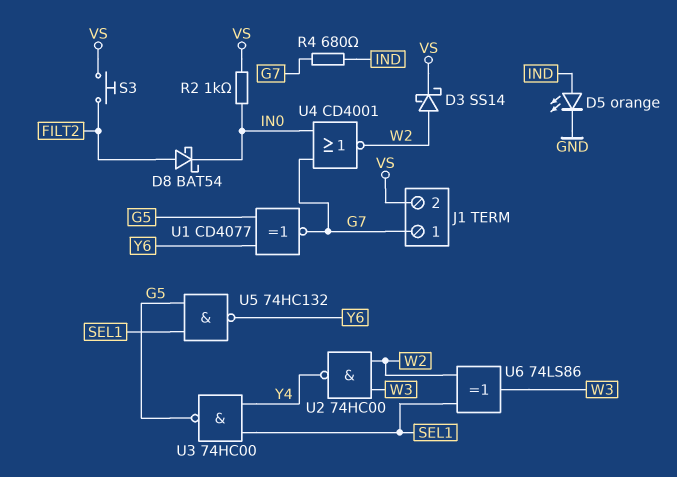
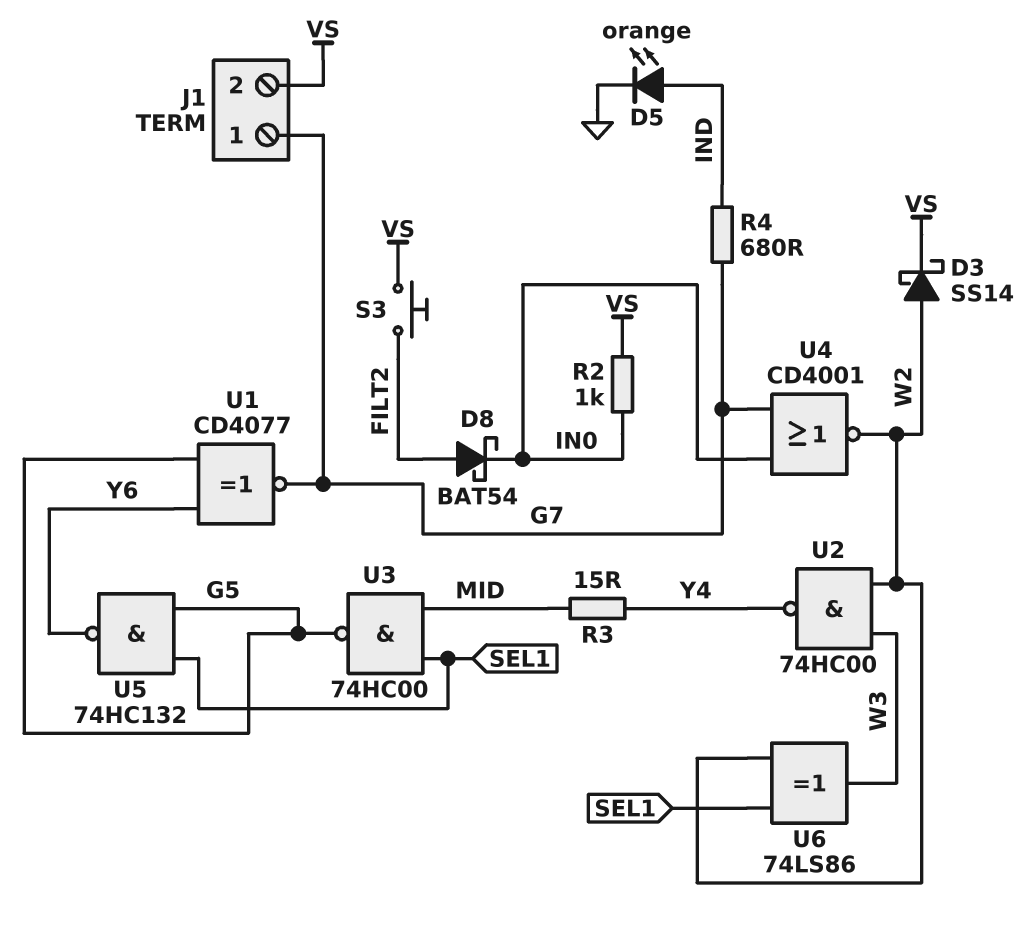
R3: none -> 15 (MID, Y4)
U3: NAND 74HC00 (in SEL1, in Y4, out G5) -> NAND 74HC00 (in MID, in SEL1, out G5)

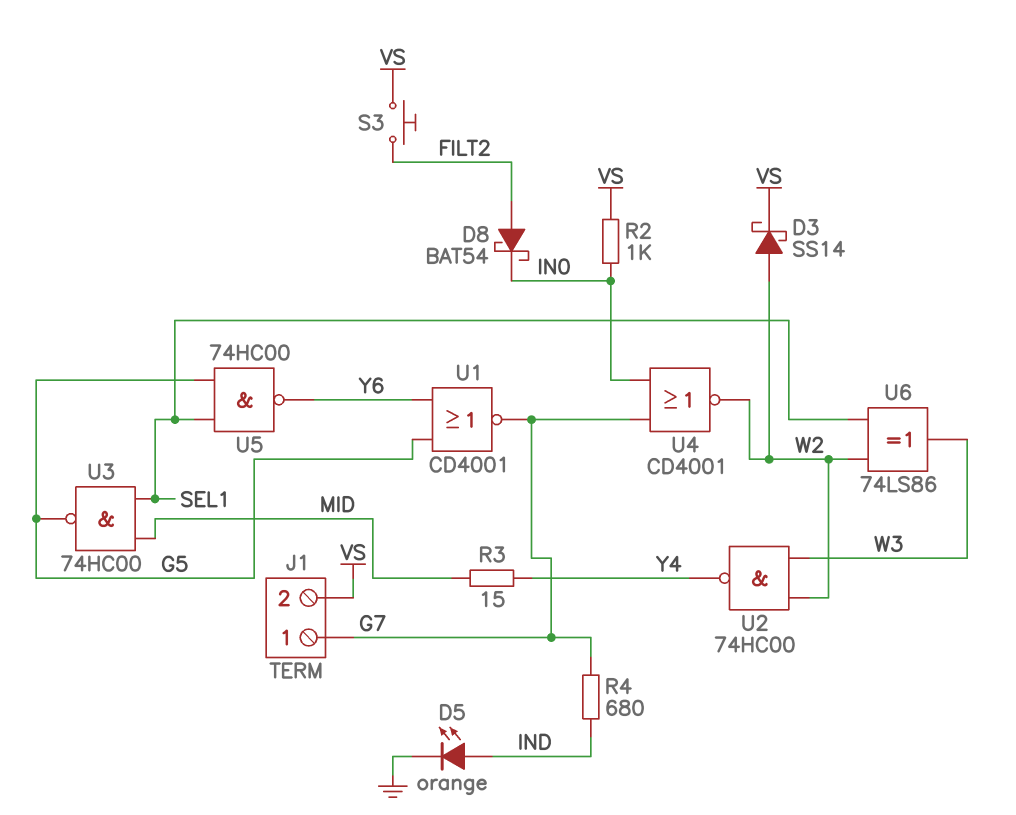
U1: XNOR CD4077 (in G5, in Y6, out G7) -> NOR CD4001 (in G5, in Y6, out G7)
U5: NAND 74HC132 (in G5, in SEL1, out Y6) -> NAND 74HC00 (in G5, in SEL1, out Y6)

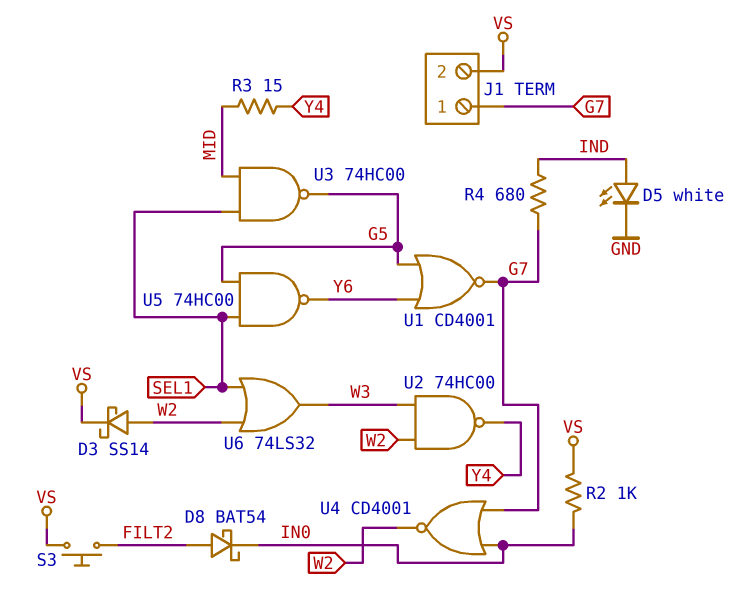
D5: LED orange (A IND, K GND) -> LED white (A IND, K GND)
U6: XOR 74LS86 (in SEL1, in W2, out W3) -> OR 74LS32 (in SEL1, in W2, out W3)

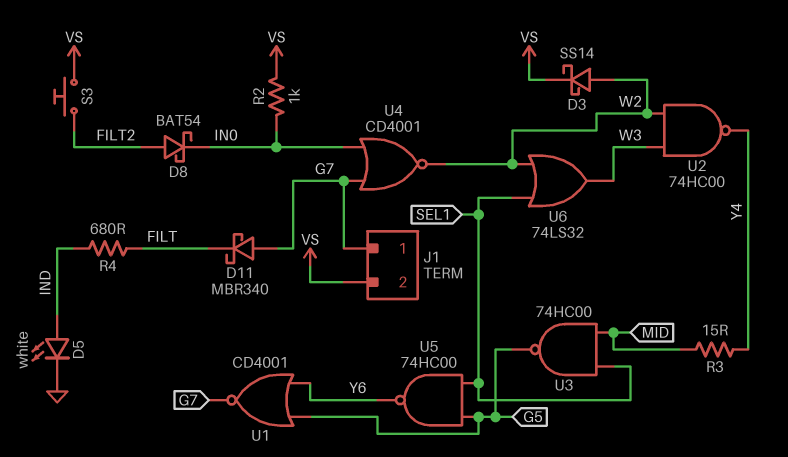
D11: none -> schottky MBR340 (A G7, K FILT)
R4: 680 (G7, IND) -> 680 (FILT, IND)

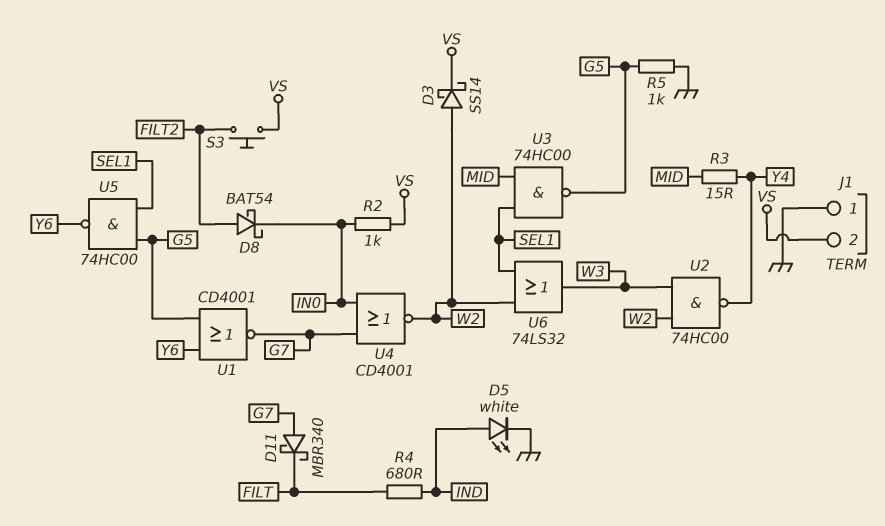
J1 pin 1: G7 -> GND
R5: none -> 1k (G5, GND)

